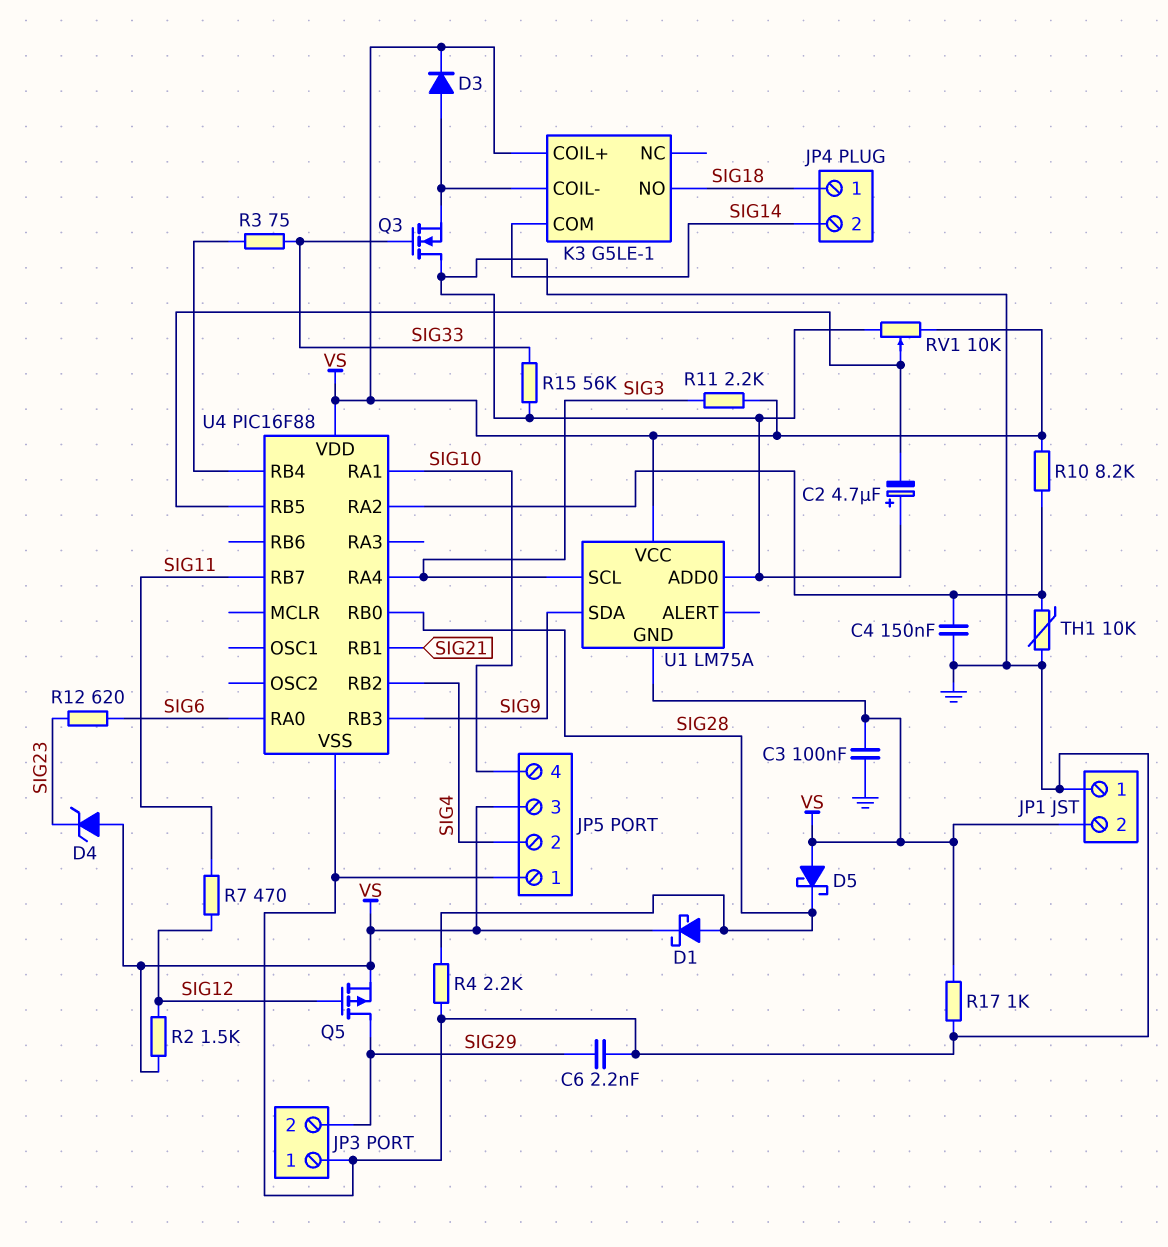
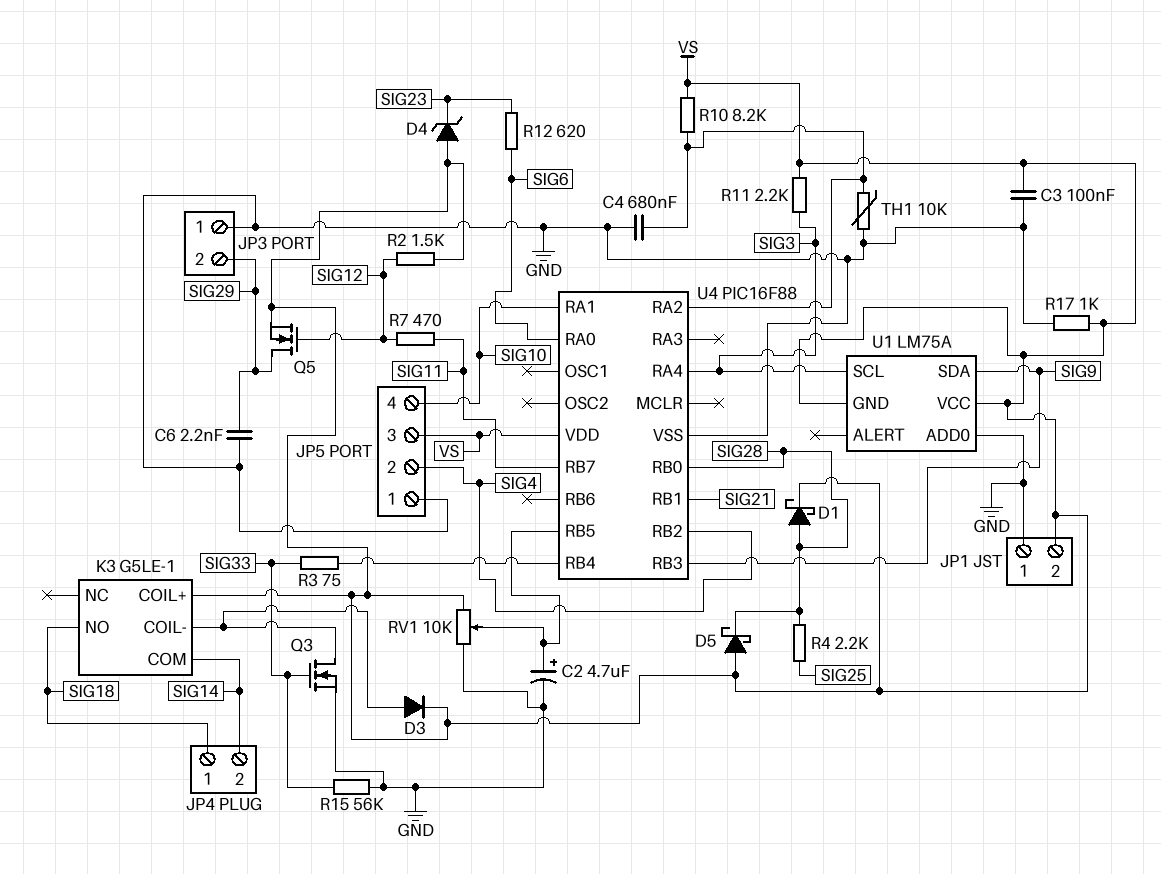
C2: 4.7uF (plus GND, minus U4/RB5) -> 4.7uF (plus U4/RB5, minus GND)
C4: 150nF (GND, U4/RA2) -> 680nF (GND, U4/RA2)
Q3: NMOS (G SIG33, D GND, S K3/COIL-) -> NMOS (G SIG33, D K3/COIL-, S GND)
Q5: PMOS (G SIG12, D SIG29, S VS) -> NMOS (G SIG12, D SIG29, S VS)
R4: 2.2k (GND, SIG28) -> 2.2k (SIG25, SIG28)

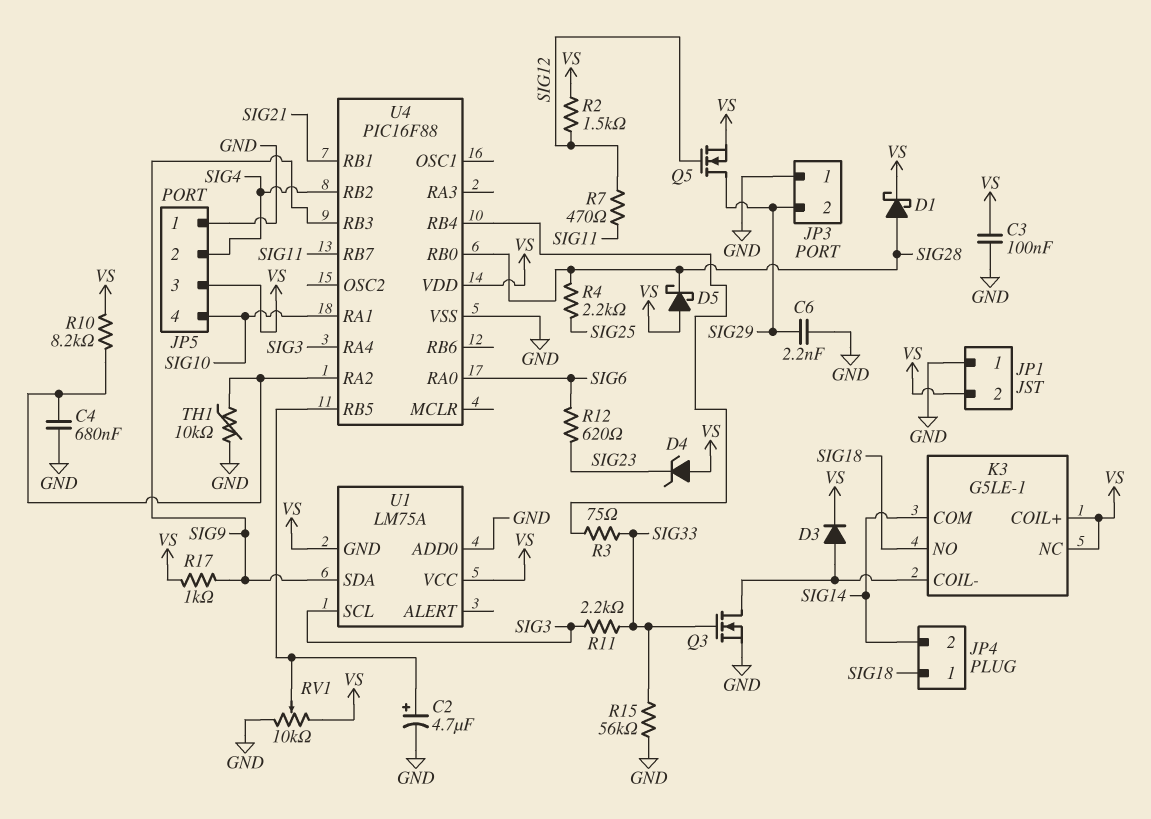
K3 pin NC: none -> VS
R11: 2.2k (SIG3, VS) -> 2.2k (SIG3, SIG33)
R17: 1k (GND, VS) -> 1k (SIG9, VS)

